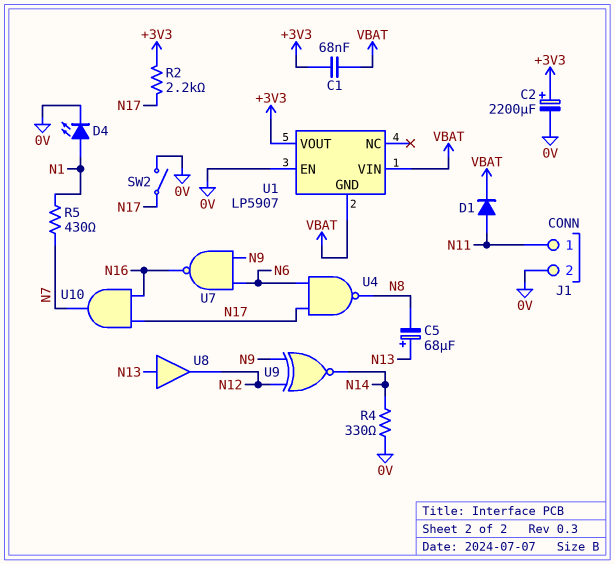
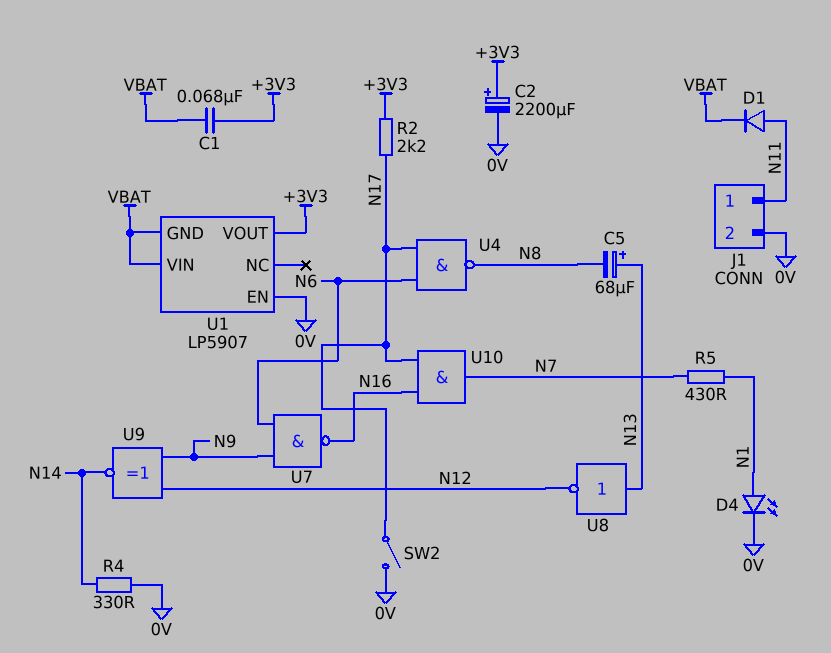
U8: buffer (in N13, out N12) -> NOT (in N13, out N12)

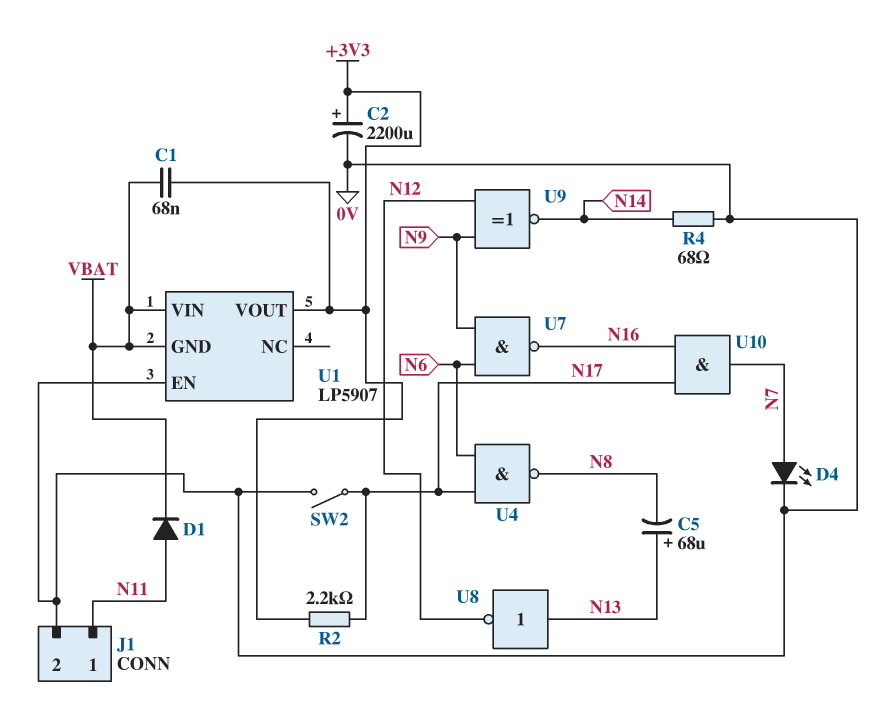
D4: LED (A N1, K 0V) -> LED (A N7, K 0V)
R4: 330 (0V, N14) -> 68 (0V, N14)
R5: 430 (N1, N7) -> none

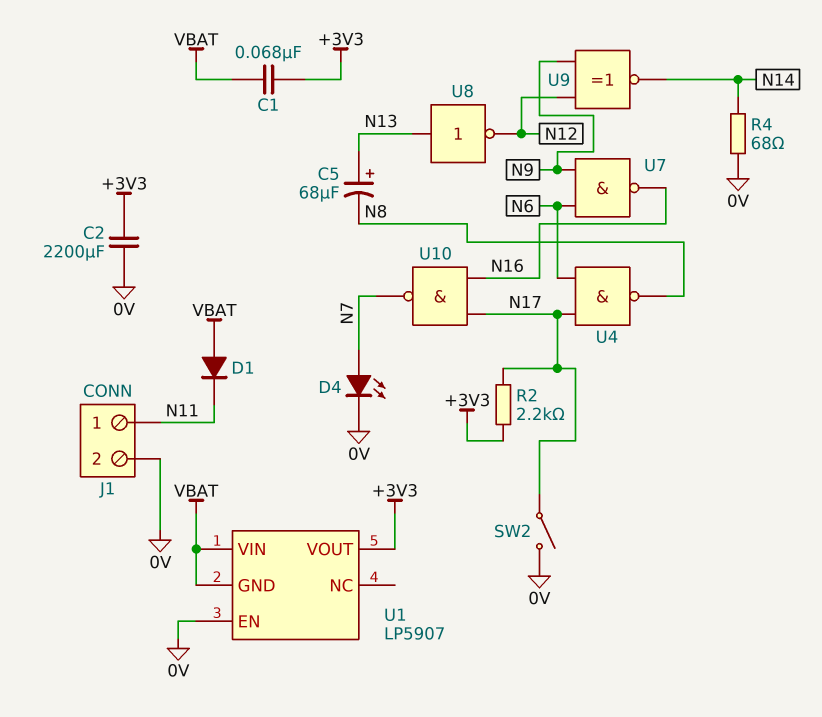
C2: 2200uF (plus +3V3, minus 0V) -> 2200uF (+3V3, 0V)
D1: diode (A N11, K VBAT) -> diode (A VBAT, K N11)
U10: AND (in N16, in N17, out N7) -> NAND (in N16, in N17, out N7)

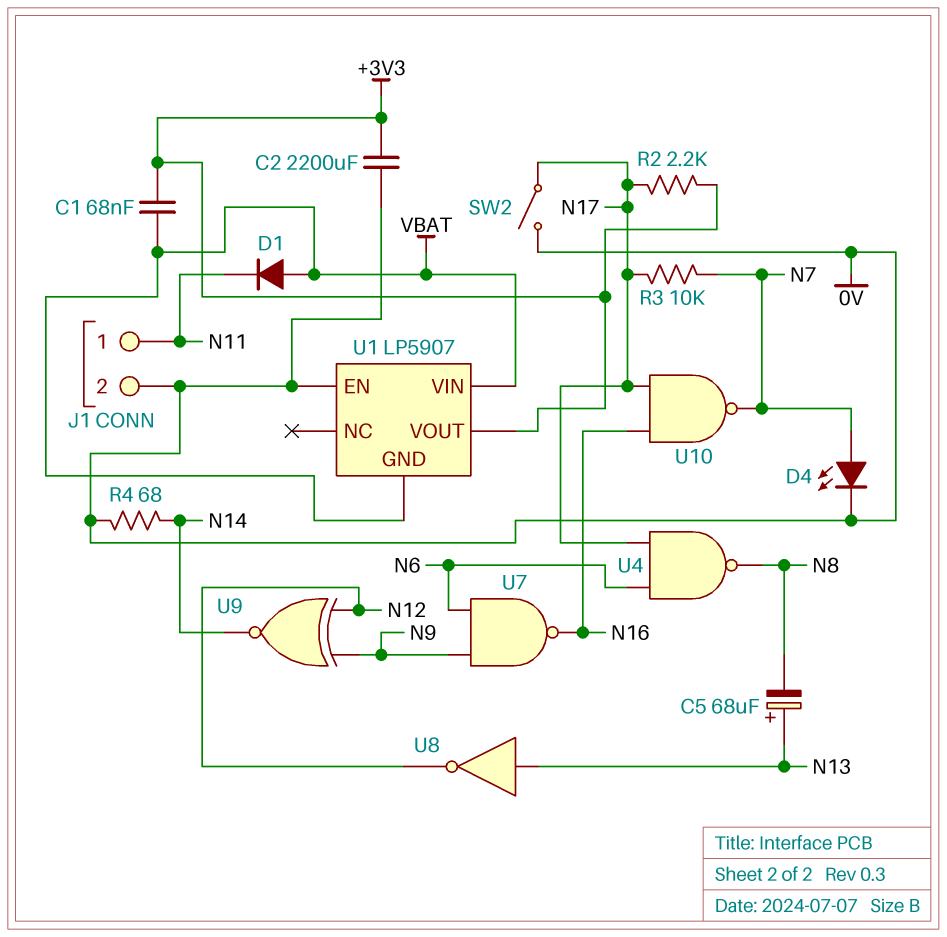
R3: none -> 10k (N7, N17)

